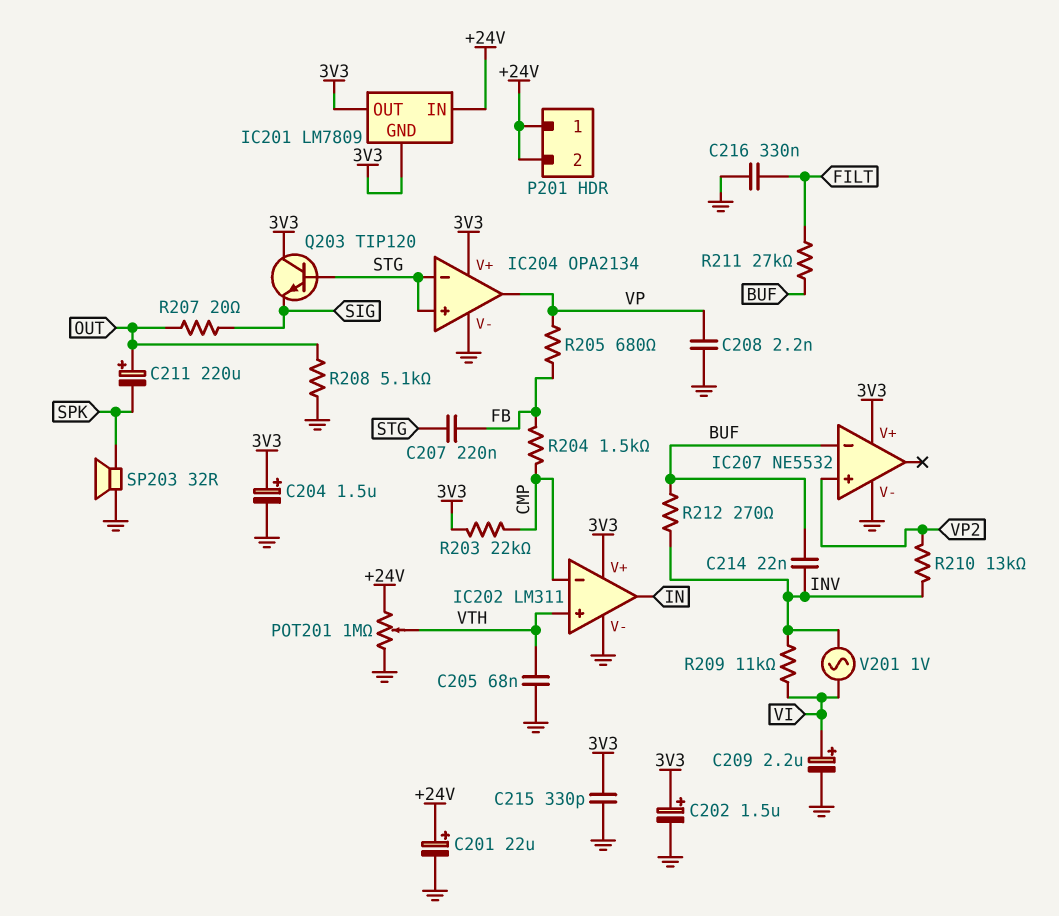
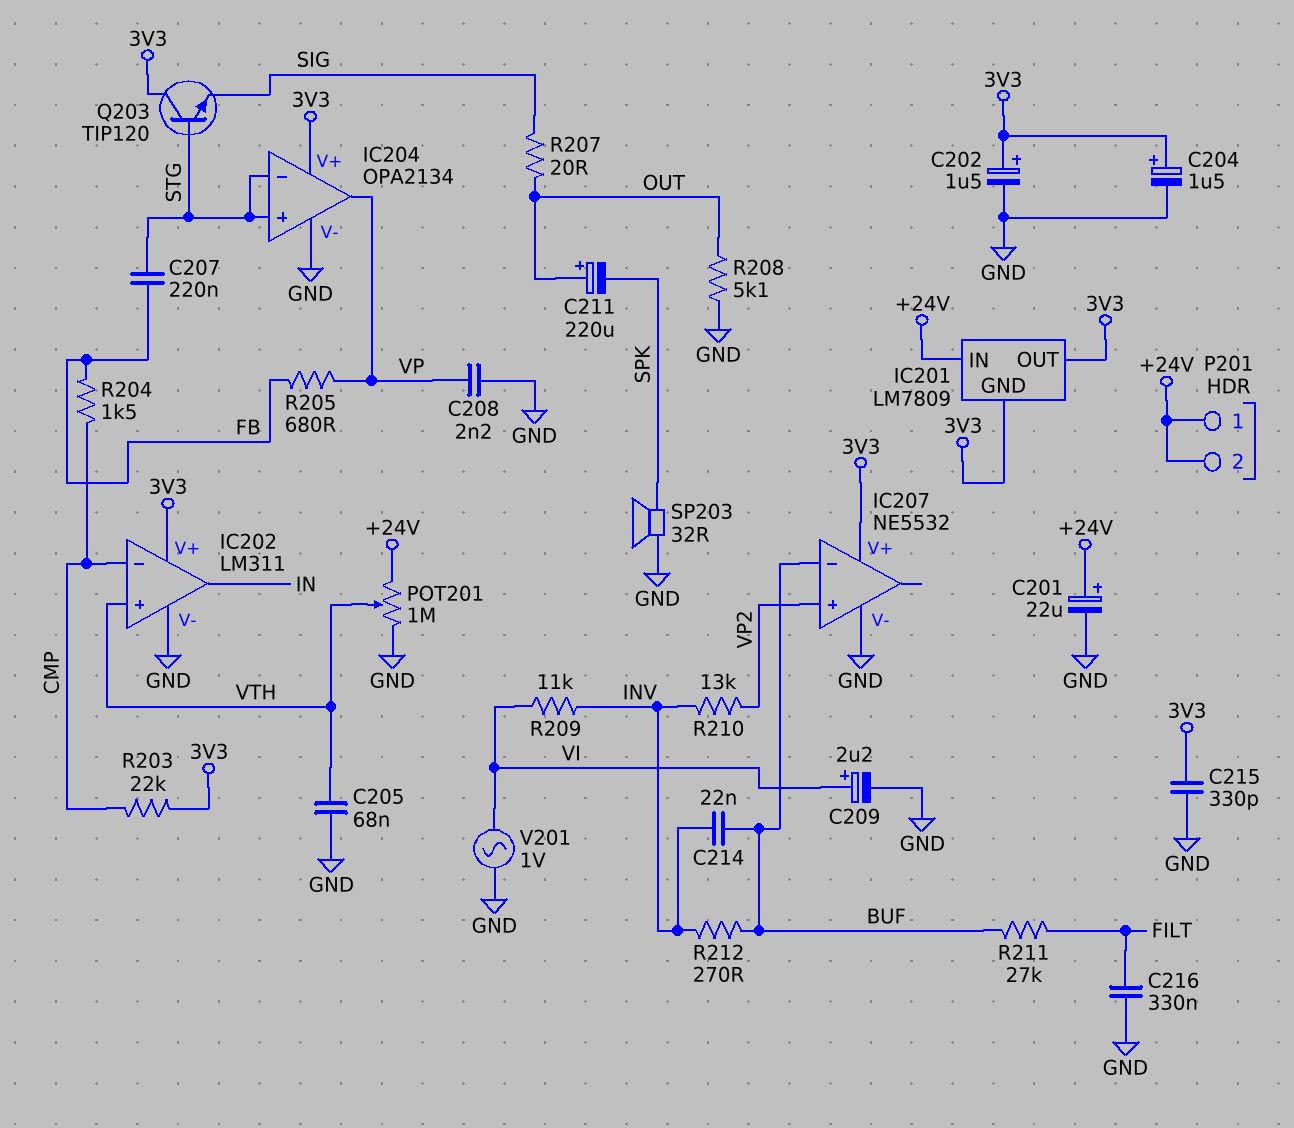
V201: AC 1V (INV, VI) -> AC 1V (GND, VI)

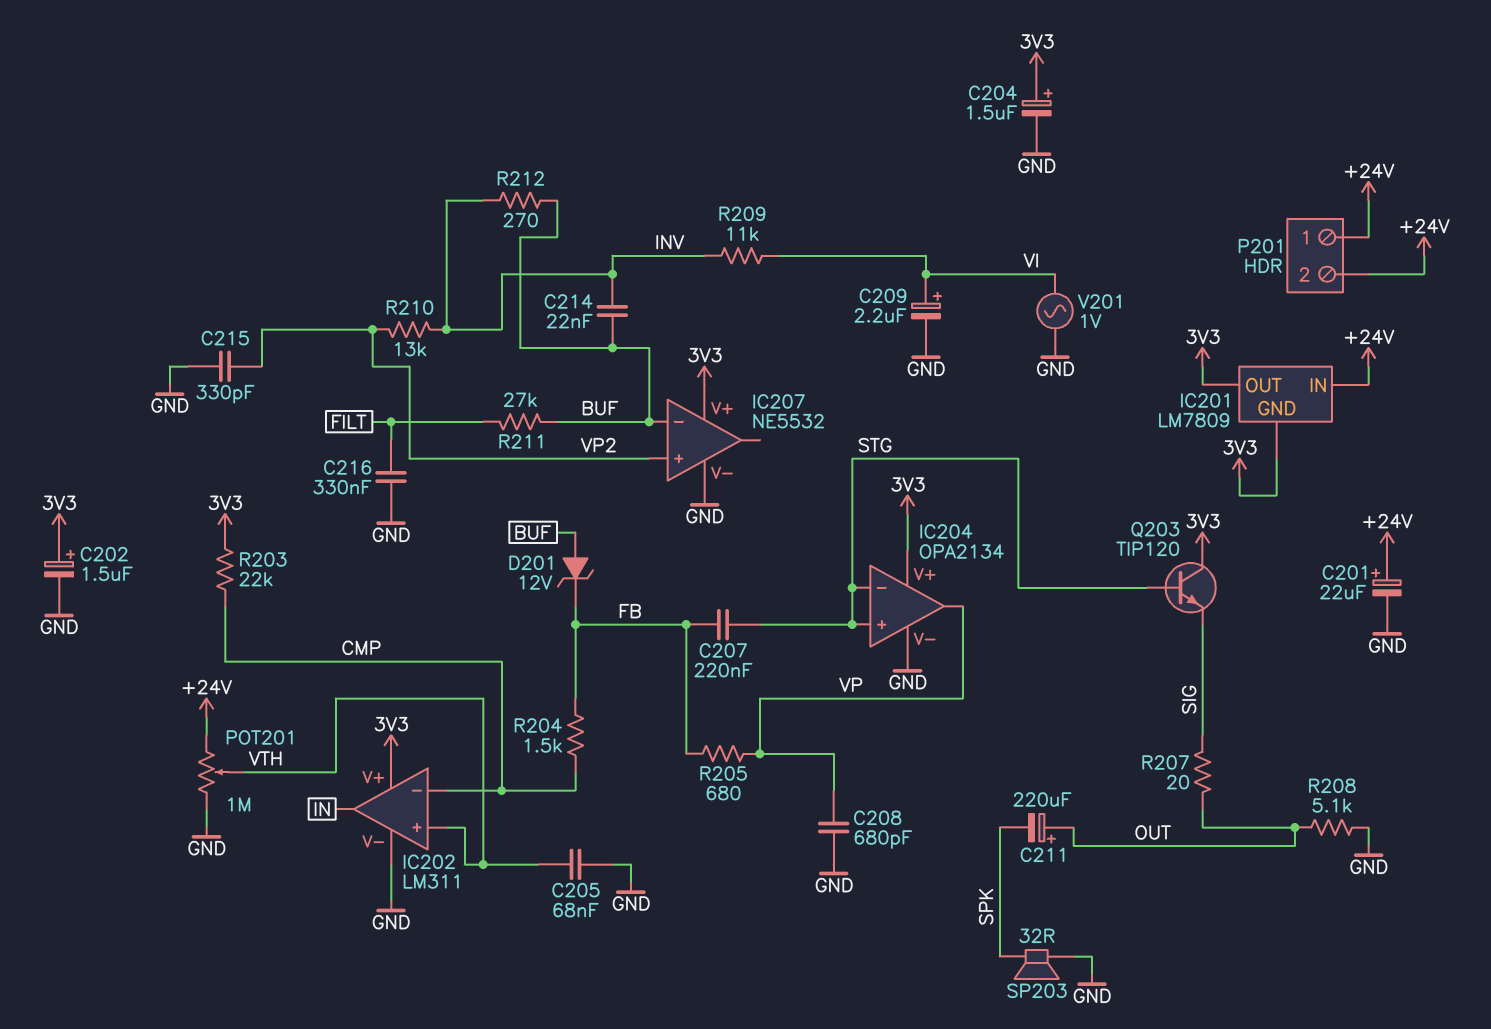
C208: 2.2nF (GND, VP) -> 680pF (GND, VP)
C215: 330pF (3V3, GND) -> 330pF (GND, VP2)
D201: none -> zener 12V (A BUF, K FB)

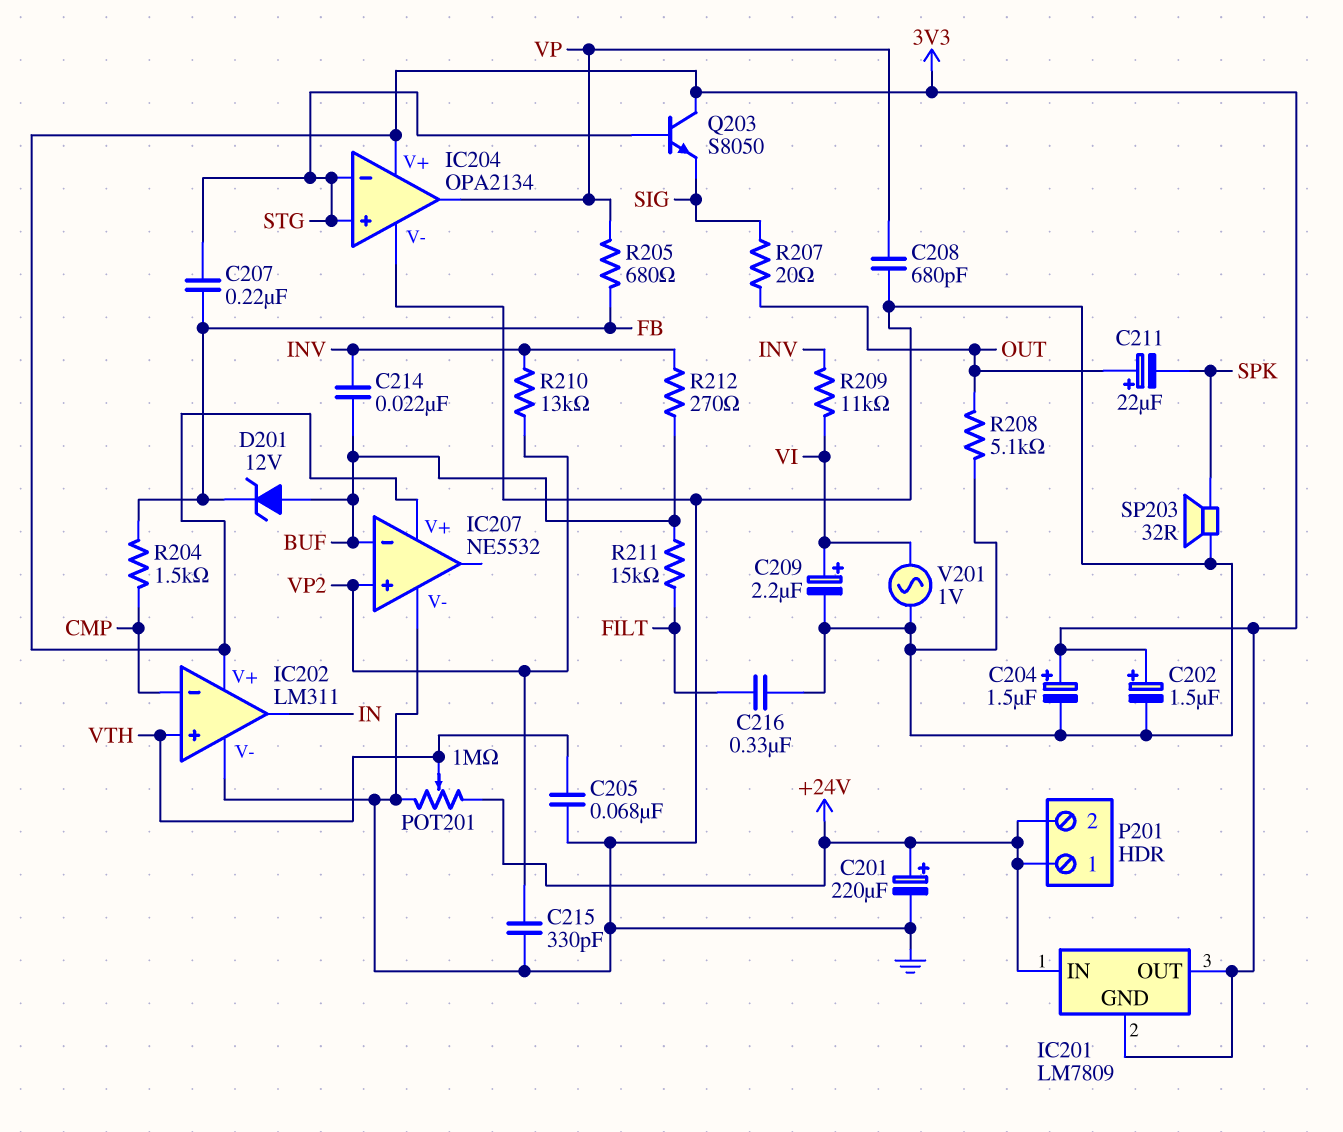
C201: 22uF (plus +24V, minus GND) -> 220uF (plus +24V, minus GND)
C211: 220uF (plus OUT, minus SPK) -> 22uF (plus OUT, minus SPK)
Q203: NPN TIP120 (B STG, C 3V3, E SIG) -> NPN S8050 (B STG, C 3V3, E SIG)
R203: 22k (3V3, CMP) -> none
R211: 27k (BUF, FILT) -> 15k (BUF, FILT)

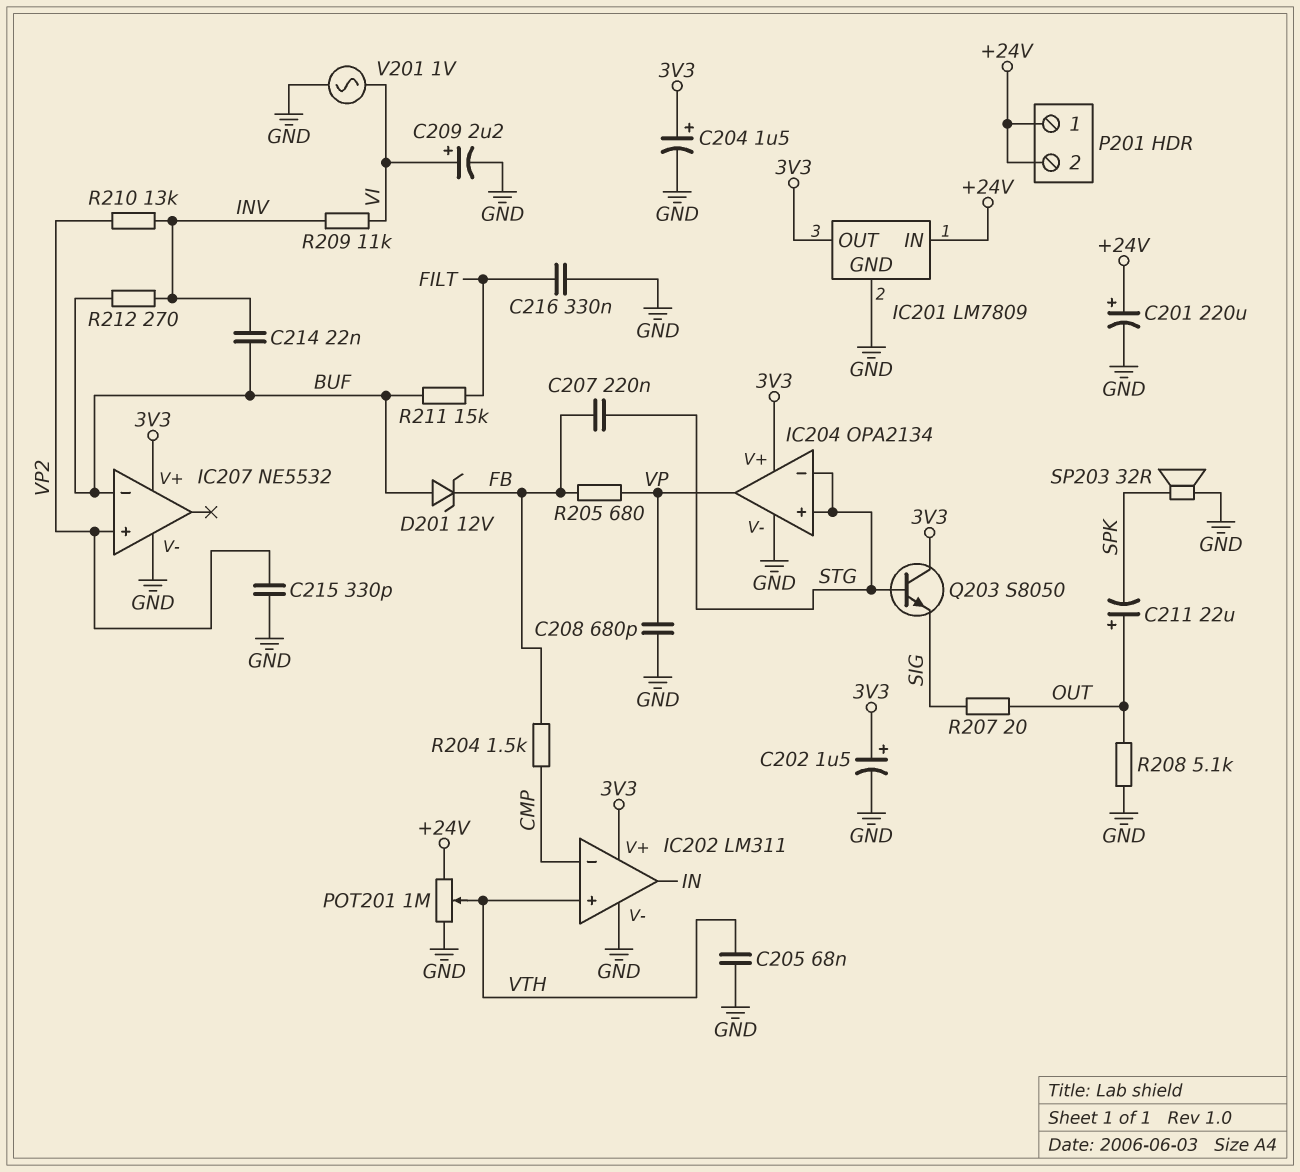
IC201 pin GND: 3V3 -> GND

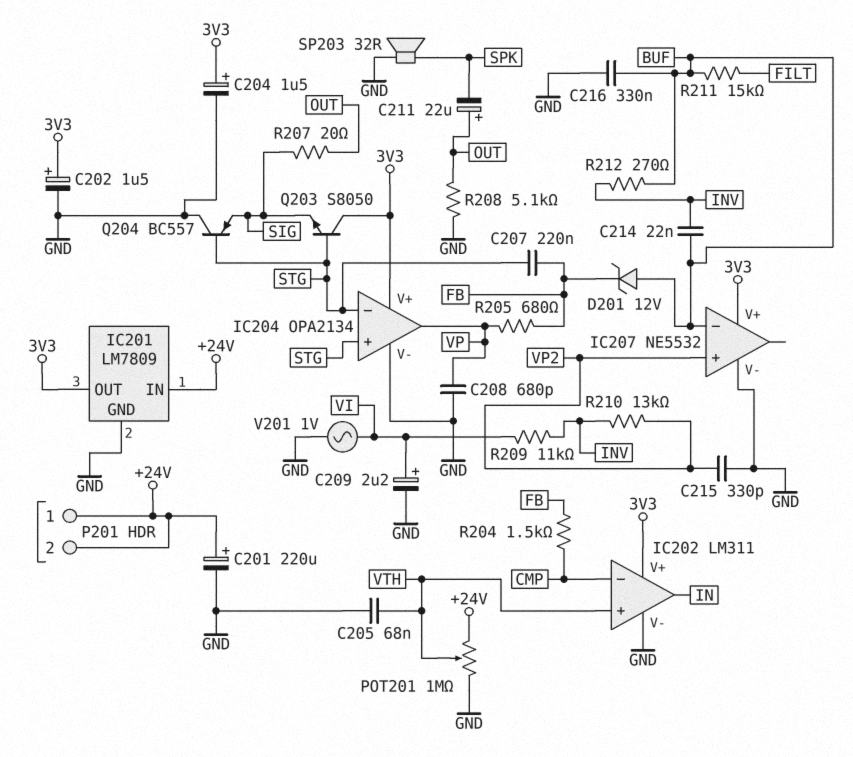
C216: 330nF (FILT, GND) -> 330nF (BUF, GND)
Q204: none -> PNP BC557 (B STG, C GND, E SIG)

